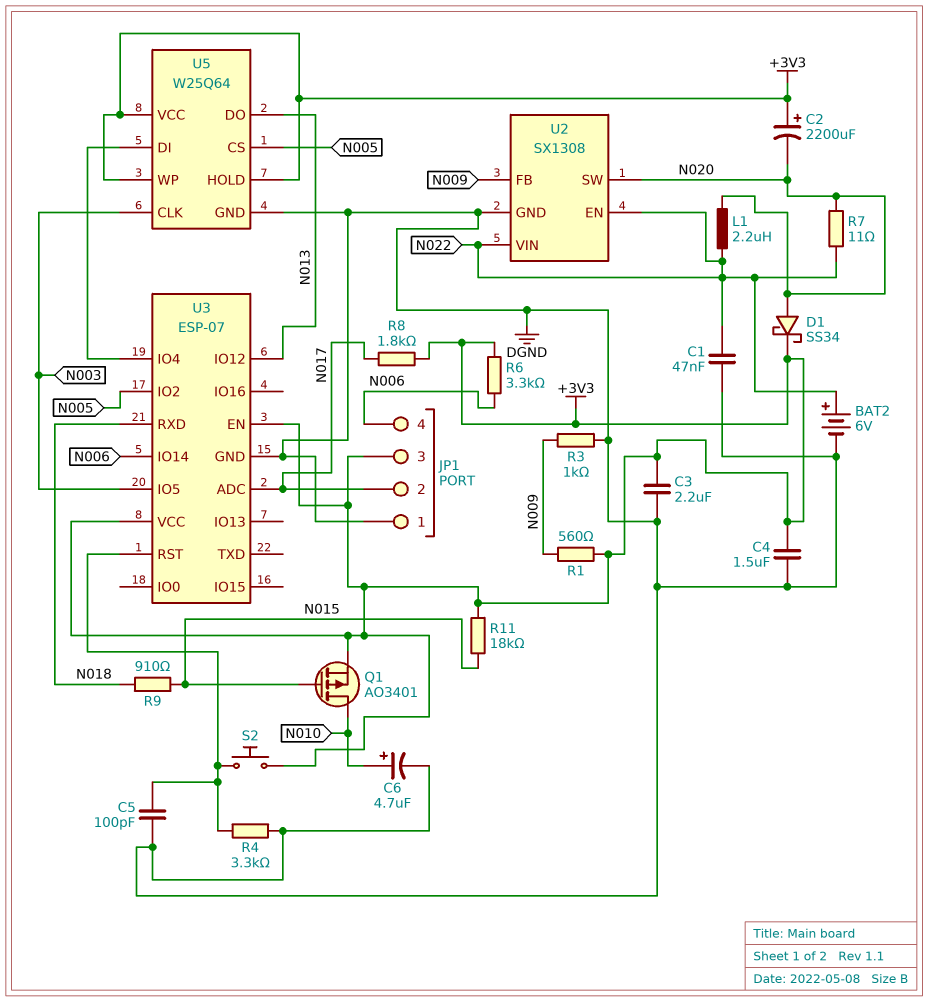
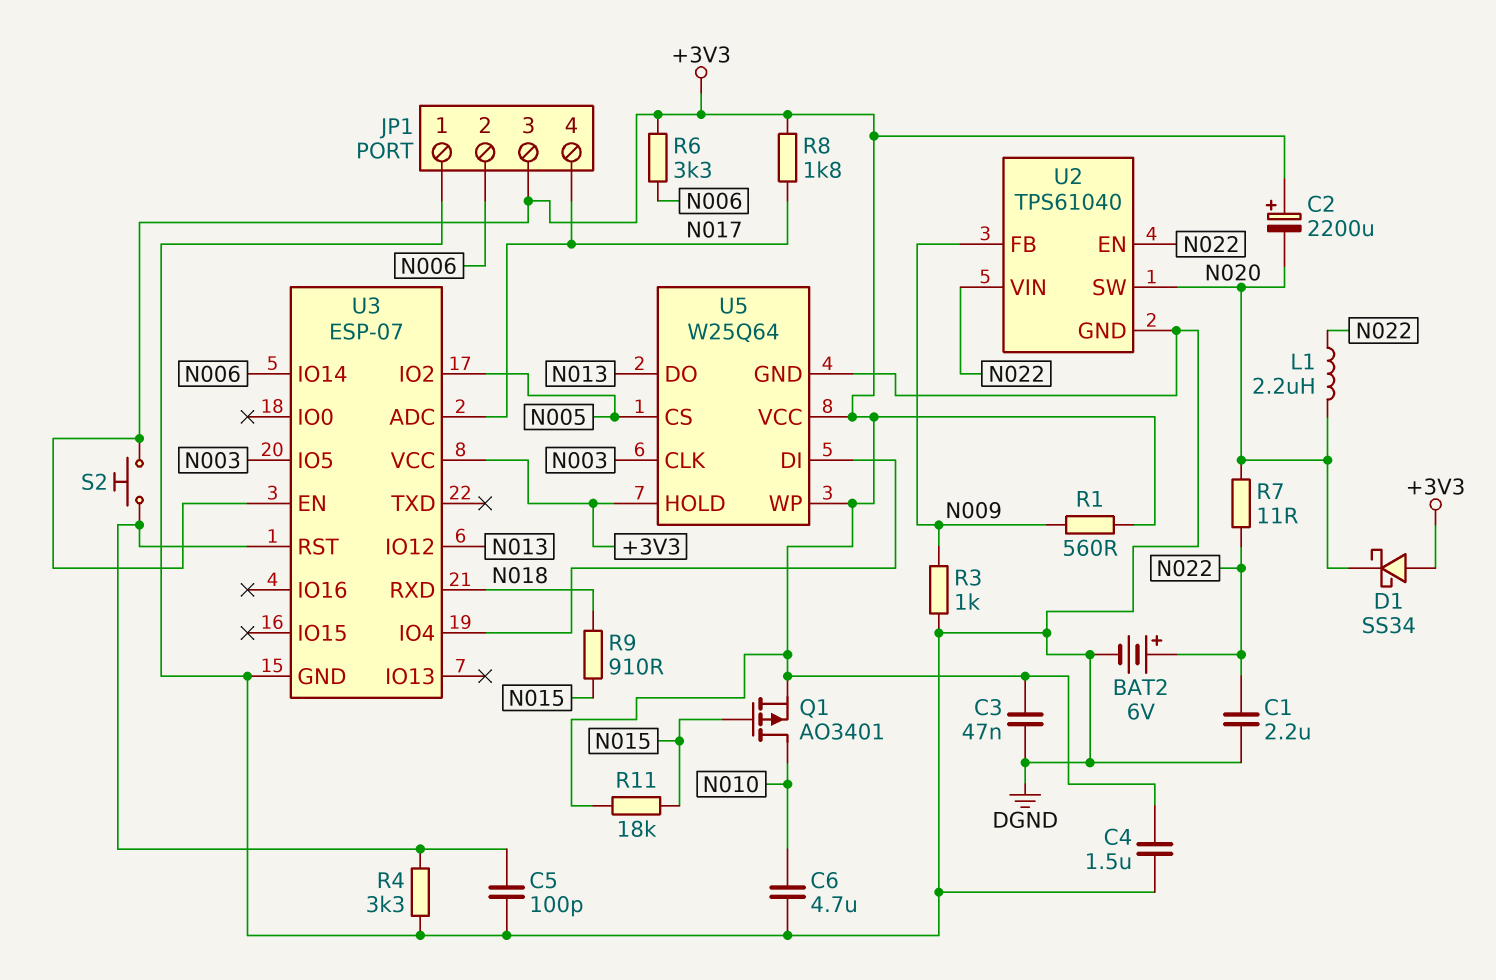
C1: 47nF (DGND, N022) -> 2.2uF (DGND, N022)
C3: 2.2uF (+3V3, DGND) -> 47nF (+3V3, DGND)
C6: 4.7uF (plus N010, minus DGND) -> 4.7uF (DGND, N010)
D1: schottky SS34 (A N020, K +3V3) -> schottky SS34 (A +3V3, K N020)
JP1 pin 2: N017 -> N006
JP1 pin 4: N006 -> N017
U2: SX1308 -> TPS61040

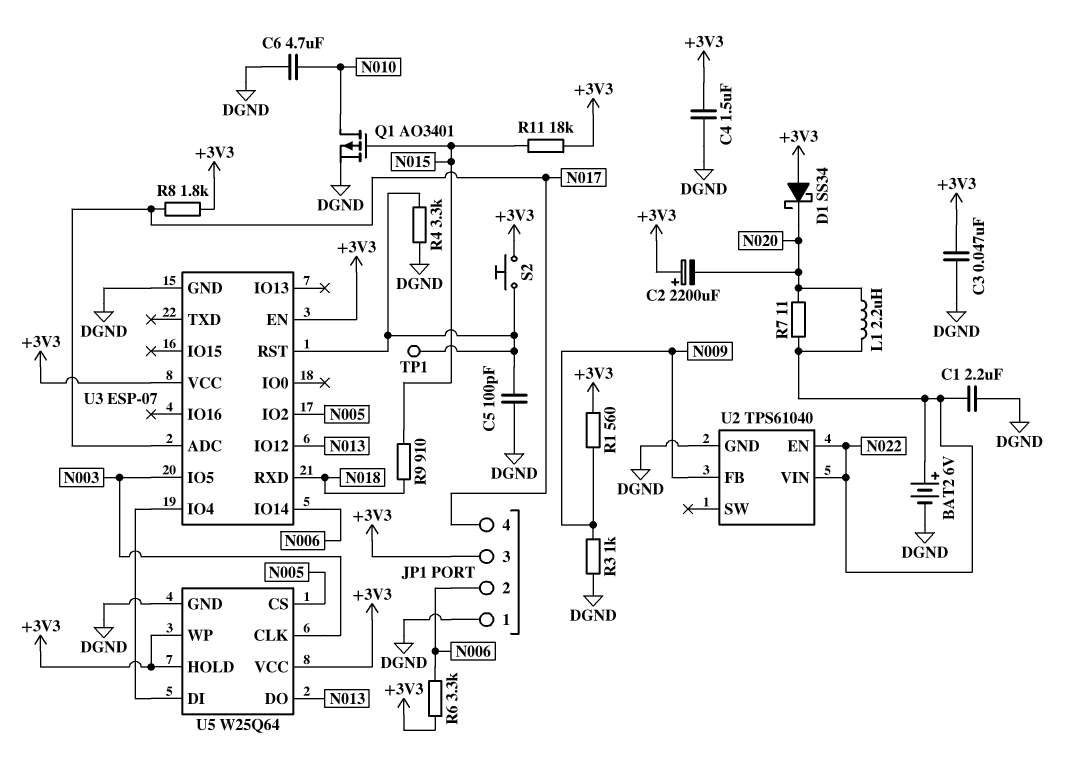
Q1: PMOS AO3401 (G N015, D N010, S +3V3) -> PMOS AO3401 (G N015, D N010, S DGND)
TP1: none -> test point (U3/RST)
U2 pin SW: N020 -> none

